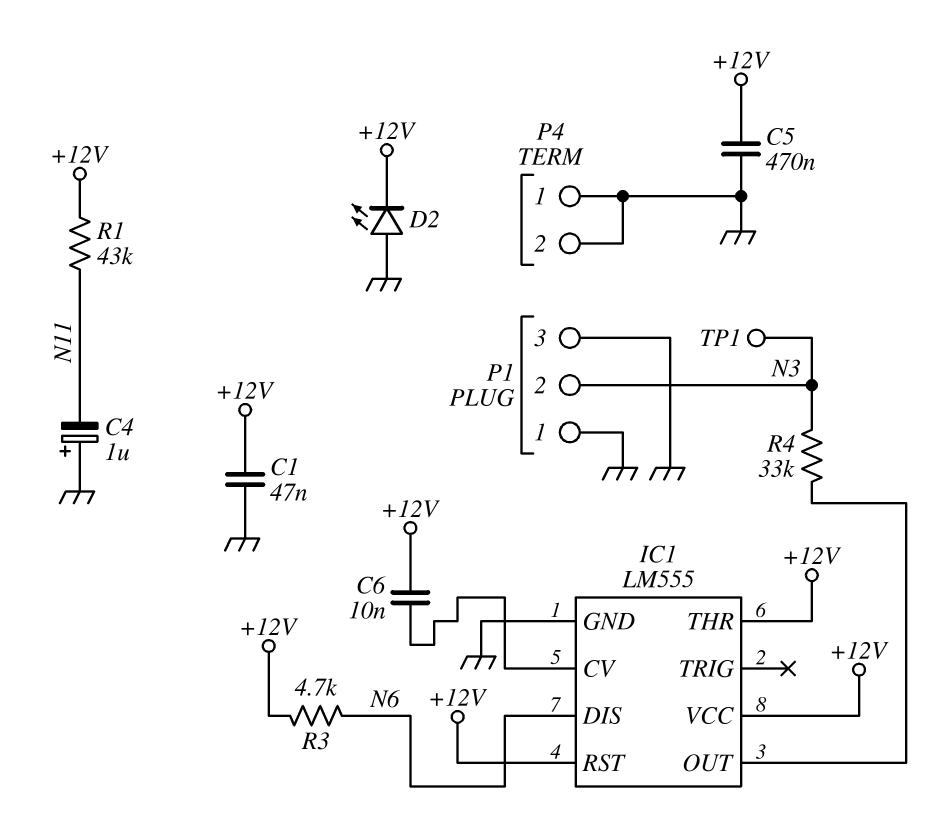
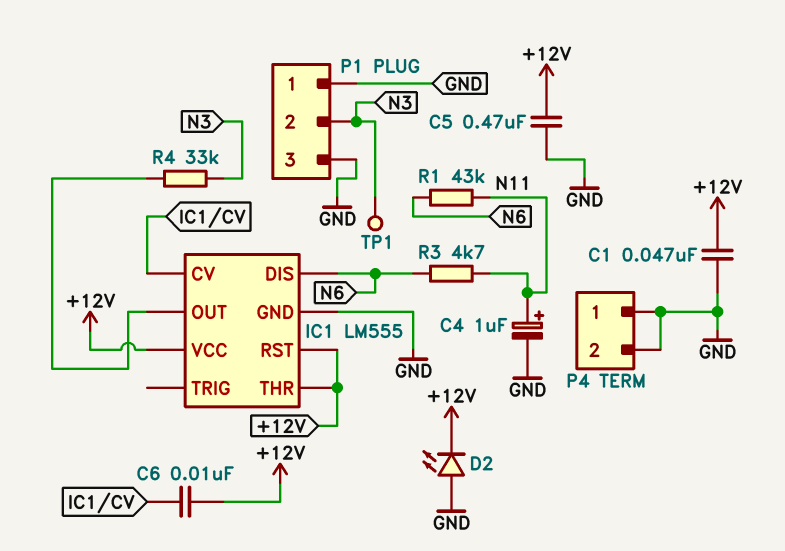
C4: 1uF (plus GND, minus N11) -> 1uF (plus N11, minus GND)
R1: 43k (+12V, N11) -> 43k (N6, N11)
R3: 4.7k (+12V, N6) -> 4.7k (N6, N11)

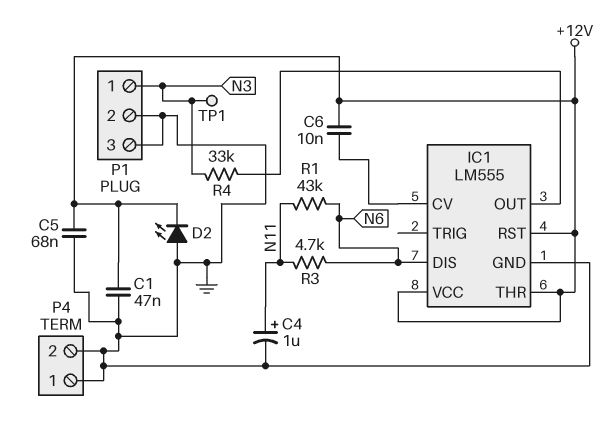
C5: 470nF (+12V, GND) -> 68nF (+12V, GND)
P1 pin 1: GND -> N3
P1 pin 2: N3 -> GND

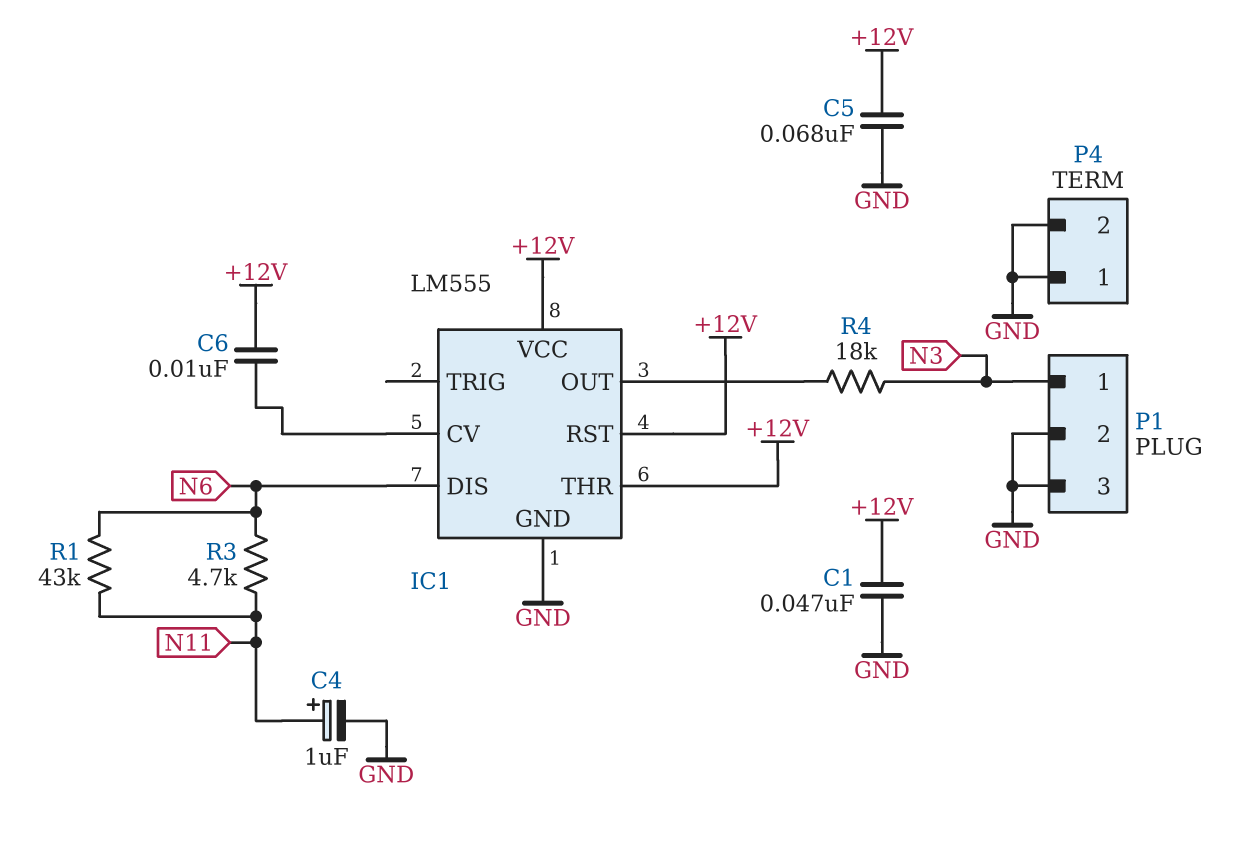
D2: LED (A GND, K +12V) -> none
R4: 33k (IC1/OUT, N3) -> 18k (IC1/OUT, N3)
TP1: test point (N3) -> none

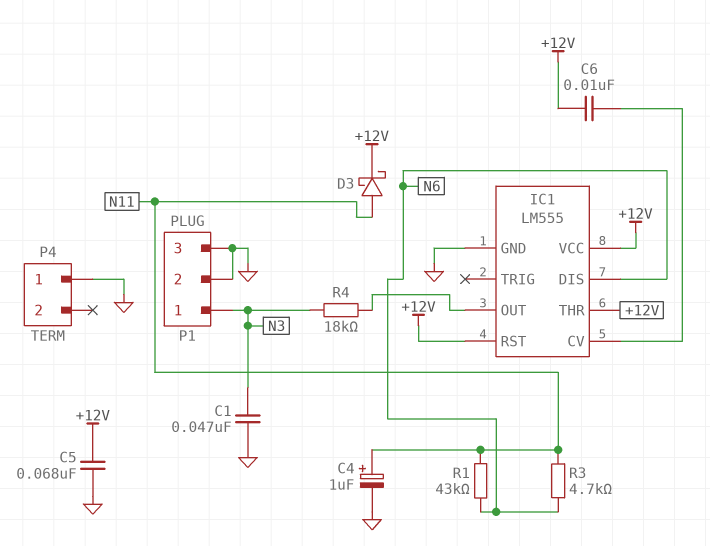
C1: 47nF (+12V, GND) -> 47nF (GND, N3)
D3: none -> schottky (A N11, K +12V)
P4 pin 2: GND -> none

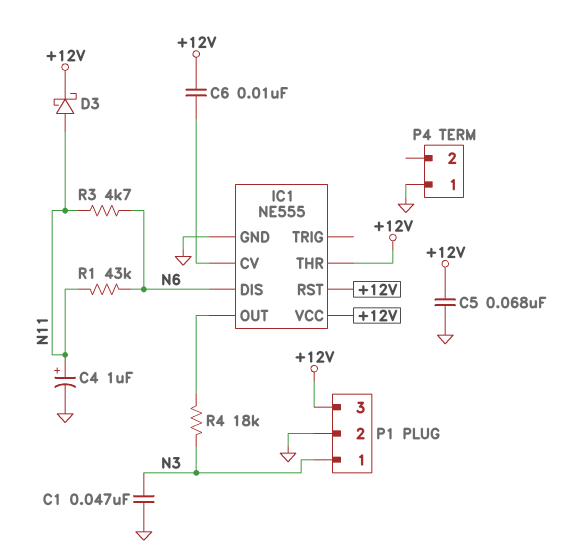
IC1: LM555 -> NE555
P1 pin 3: GND -> +12V

